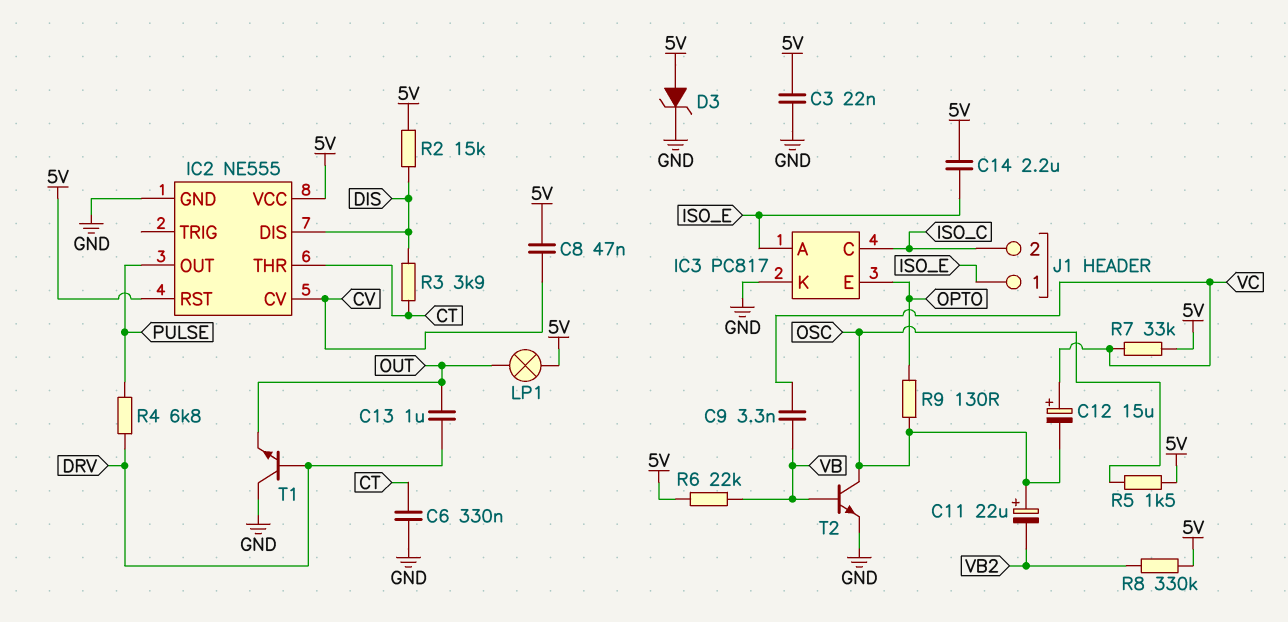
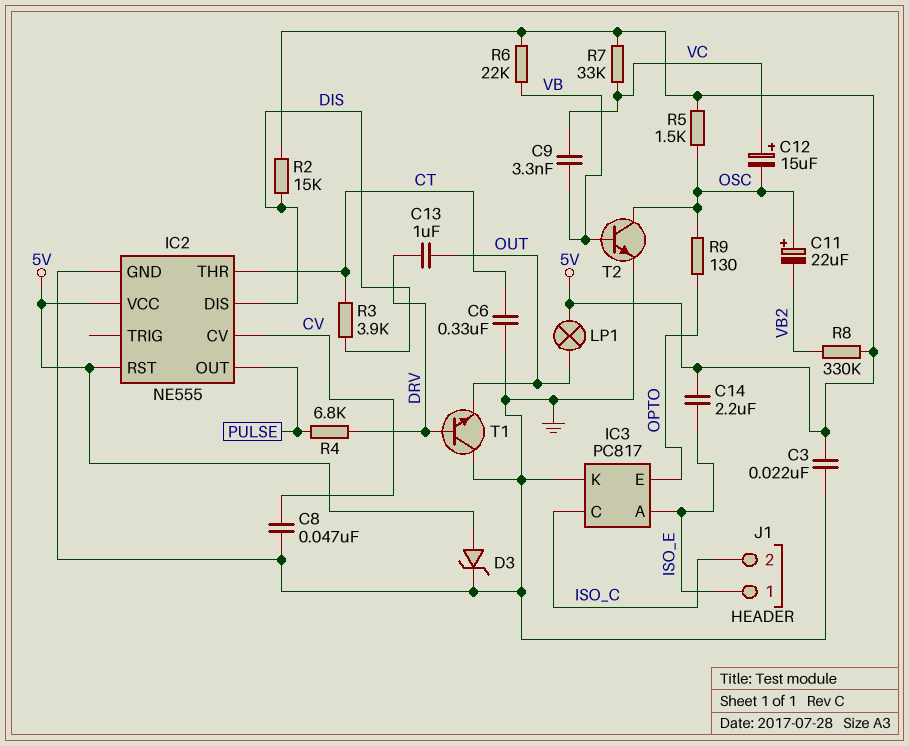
C8: 47nF (5V, CV) -> 47nF (CV, GND)

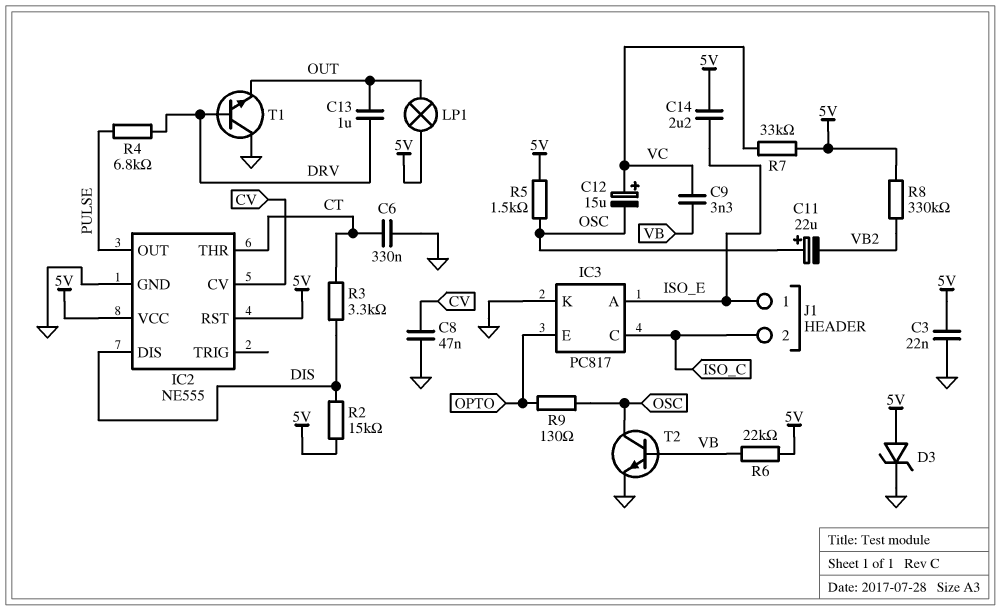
R3: 3.9k (CT, DIS) -> 3.3k (CT, DIS)

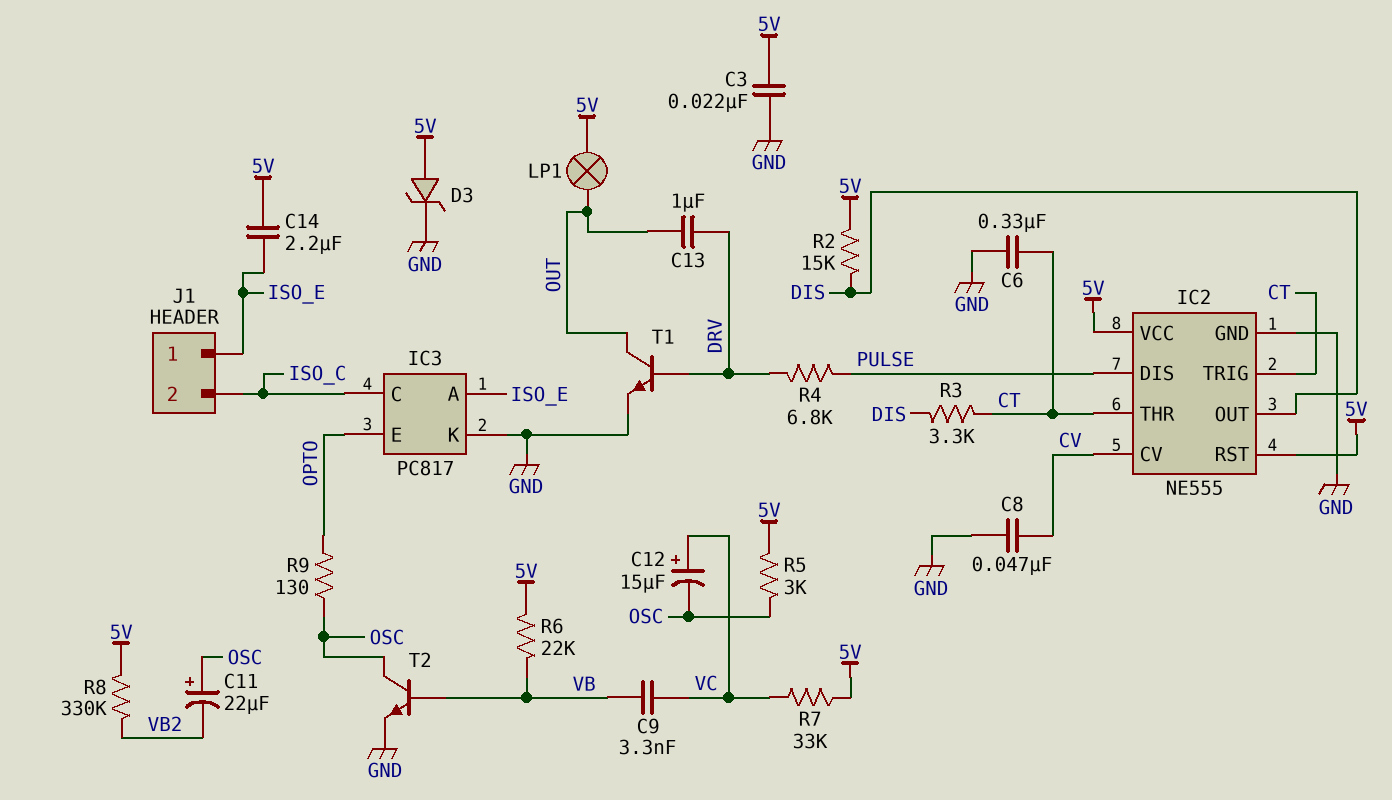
IC2 pin DIS: DIS -> PULSE
IC2 pin OUT: PULSE -> DIS
IC2 pin TRIG: none -> CT
R5: 1.5k (5V, OSC) -> 3k (5V, OSC)
T1: NPN (B DRV, C GND, E OUT) -> NPN (B DRV, C OUT, E GND)

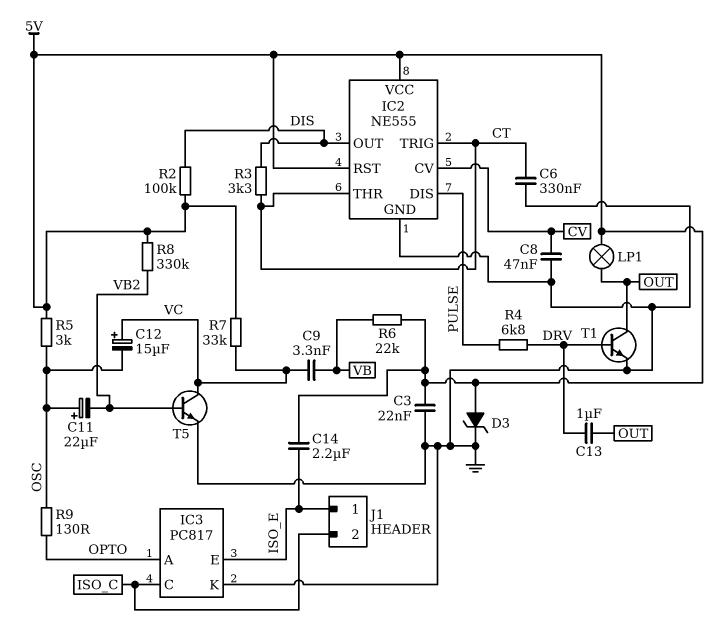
IC3 pin A: ISO_E -> OPTO
IC3 pin E: OPTO -> ISO_E
R2: 15k (5V, DIS) -> 100k (5V, DIS)
T2: NPN (B VB, C OSC, E GND) -> none
T5: none -> NPN (B VB2, C VC, E GND)

